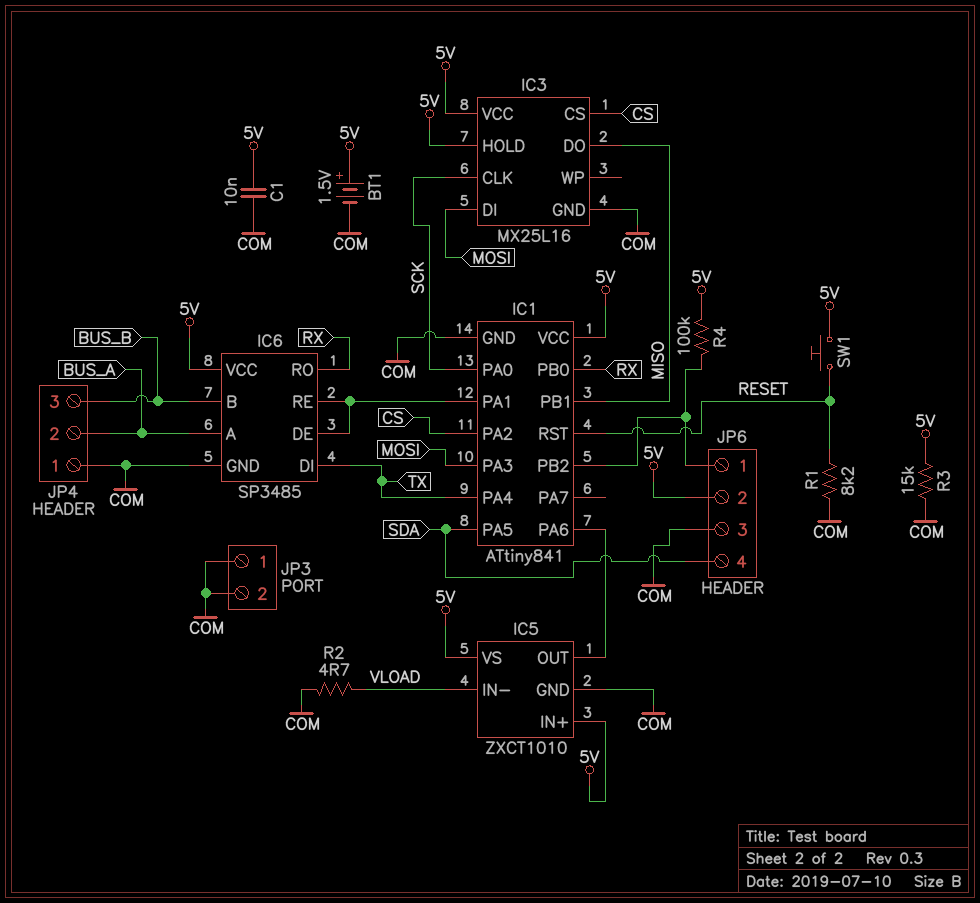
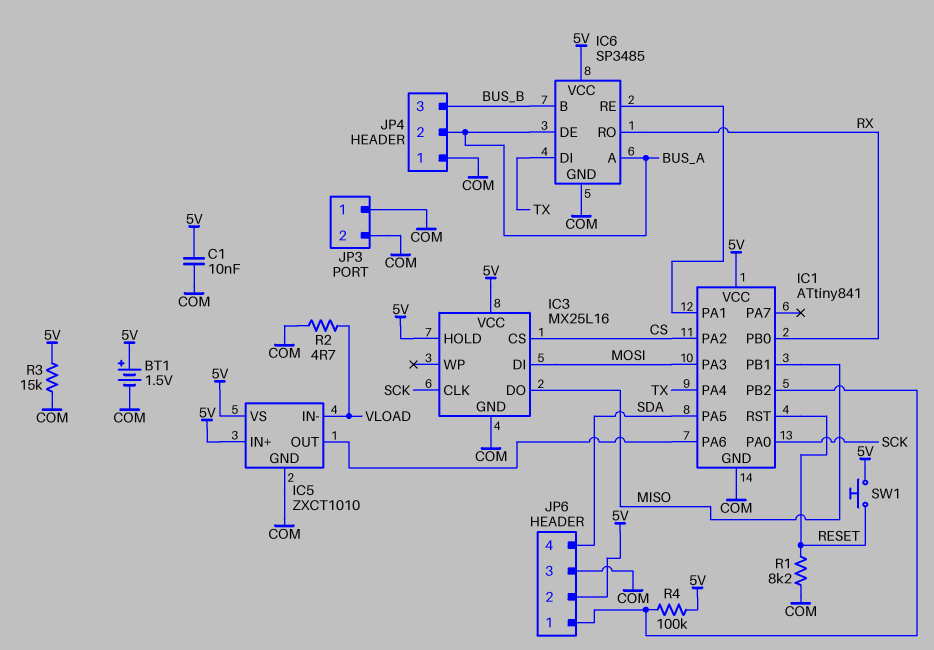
IC6 pin DE: IC1/PA1 -> BUS_A

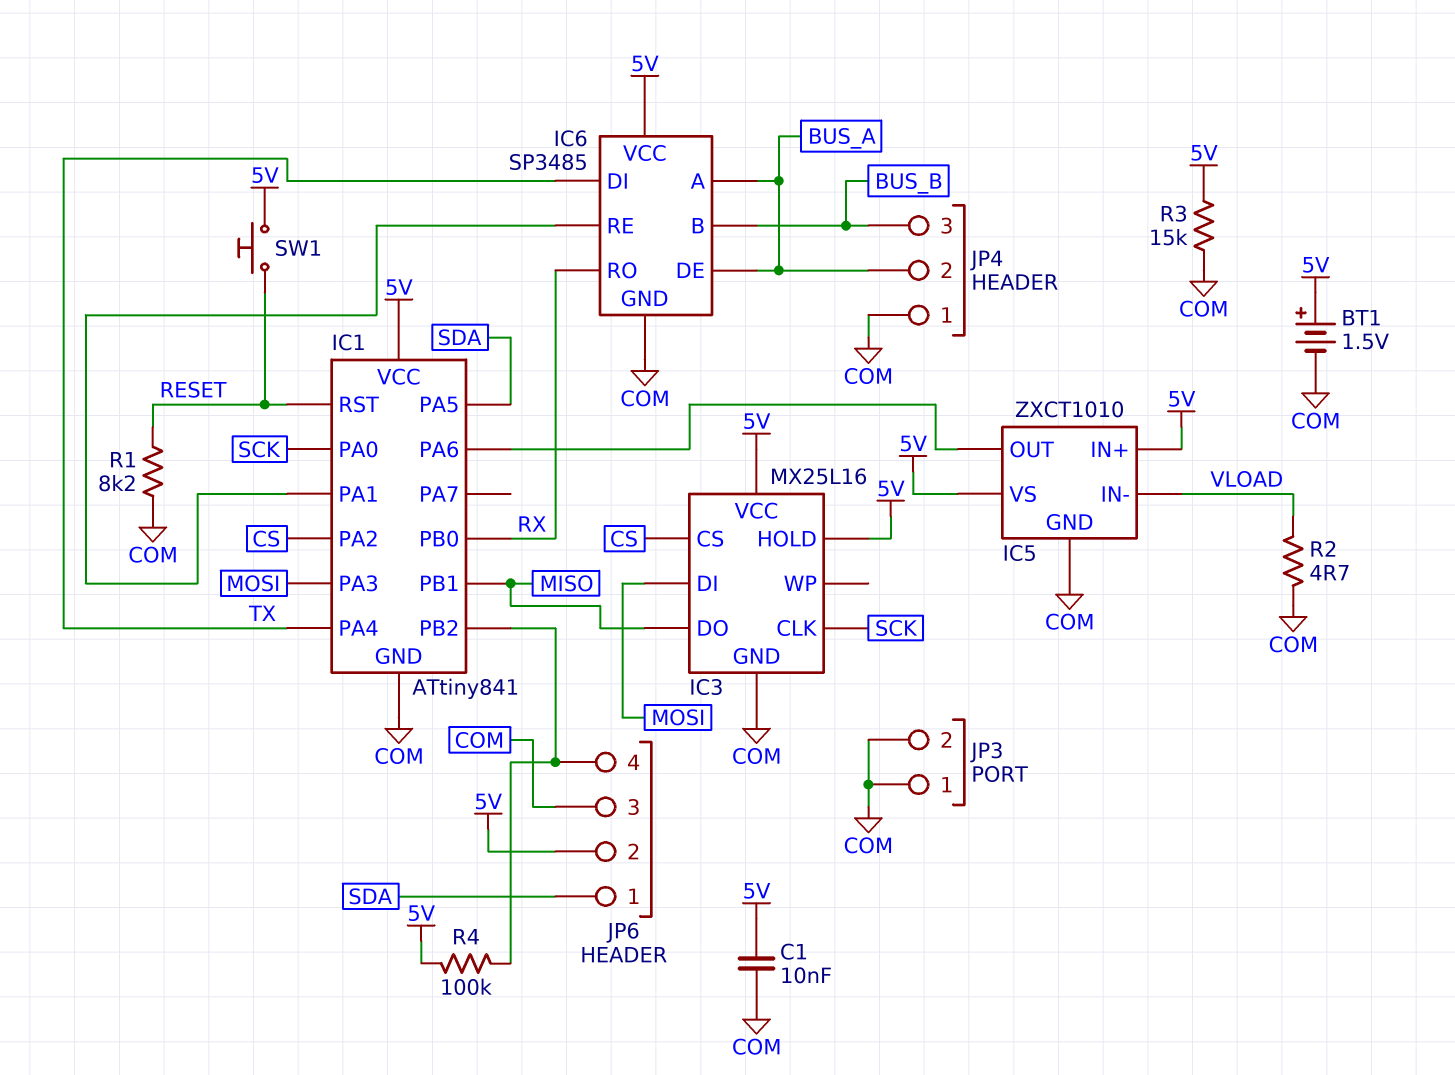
JP6 pin 1: IC1/PB2 -> SDA
JP6 pin 4: SDA -> IC1/PB2

